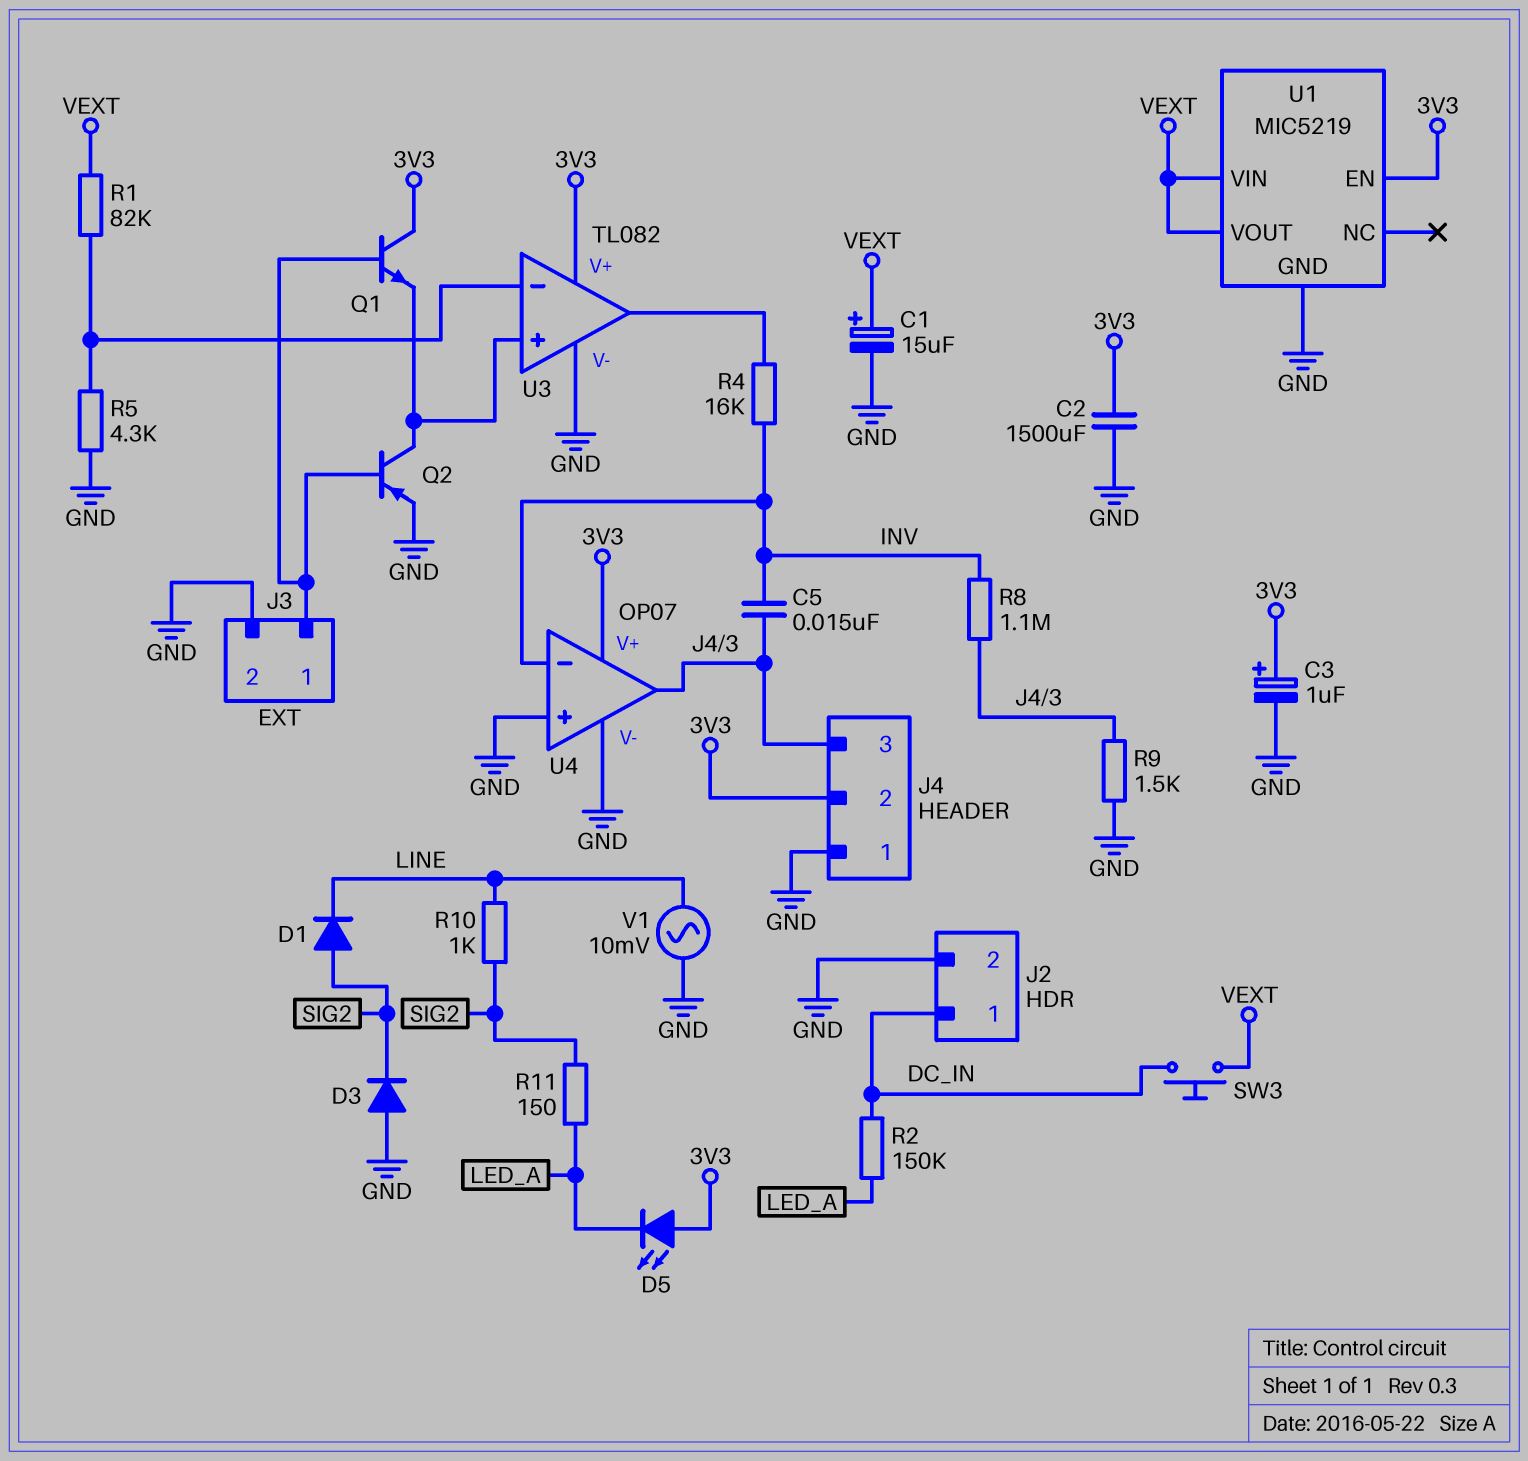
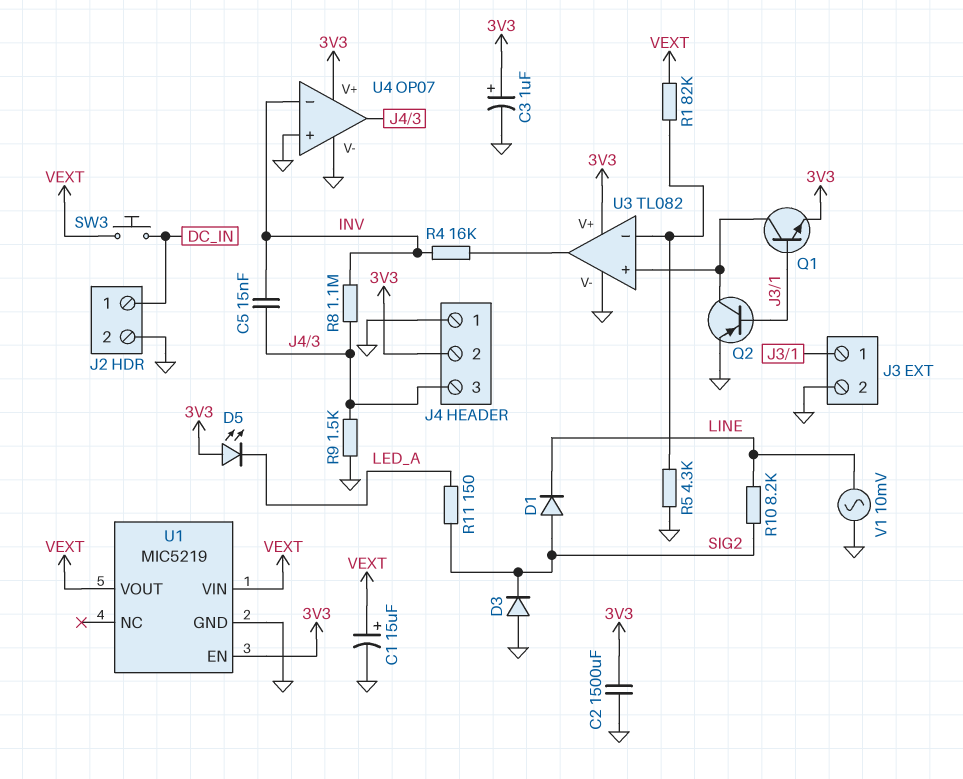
Q1: NPN (B J3/1, C 3V3, E U3/in+) -> NPN (B J3/1, C U3/in+, E 3V3)
R2: 150k (DC_IN, LED_A) -> none
R10: 1k (LINE, SIG2) -> 8.2k (LINE, SIG2)

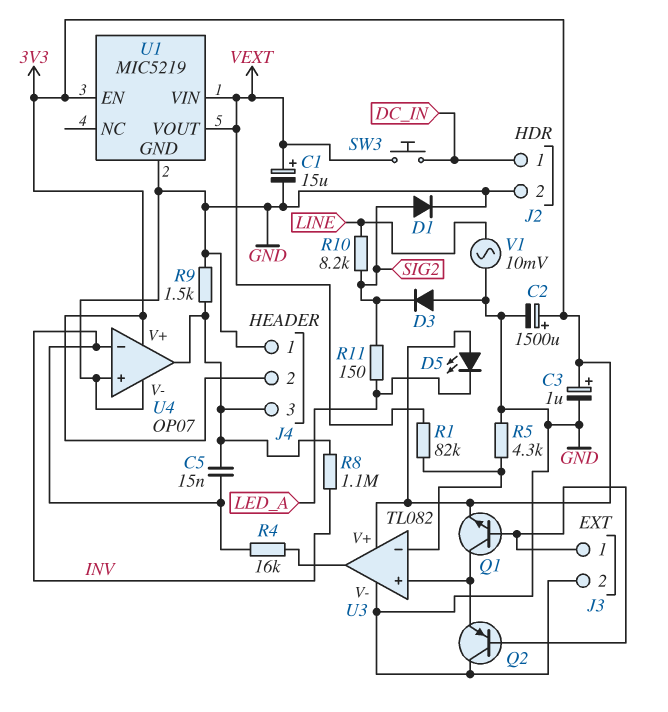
C2: 1500uF (3V3, GND) -> 1500uF (plus 3V3, minus GND)
D1: diode (A SIG2, K LINE) -> diode (A SIG2, K GND)
Q2: PNP (B J3/1, C U3/in+, E GND) -> PNP (B J3/1, C GND, E U3/in+)

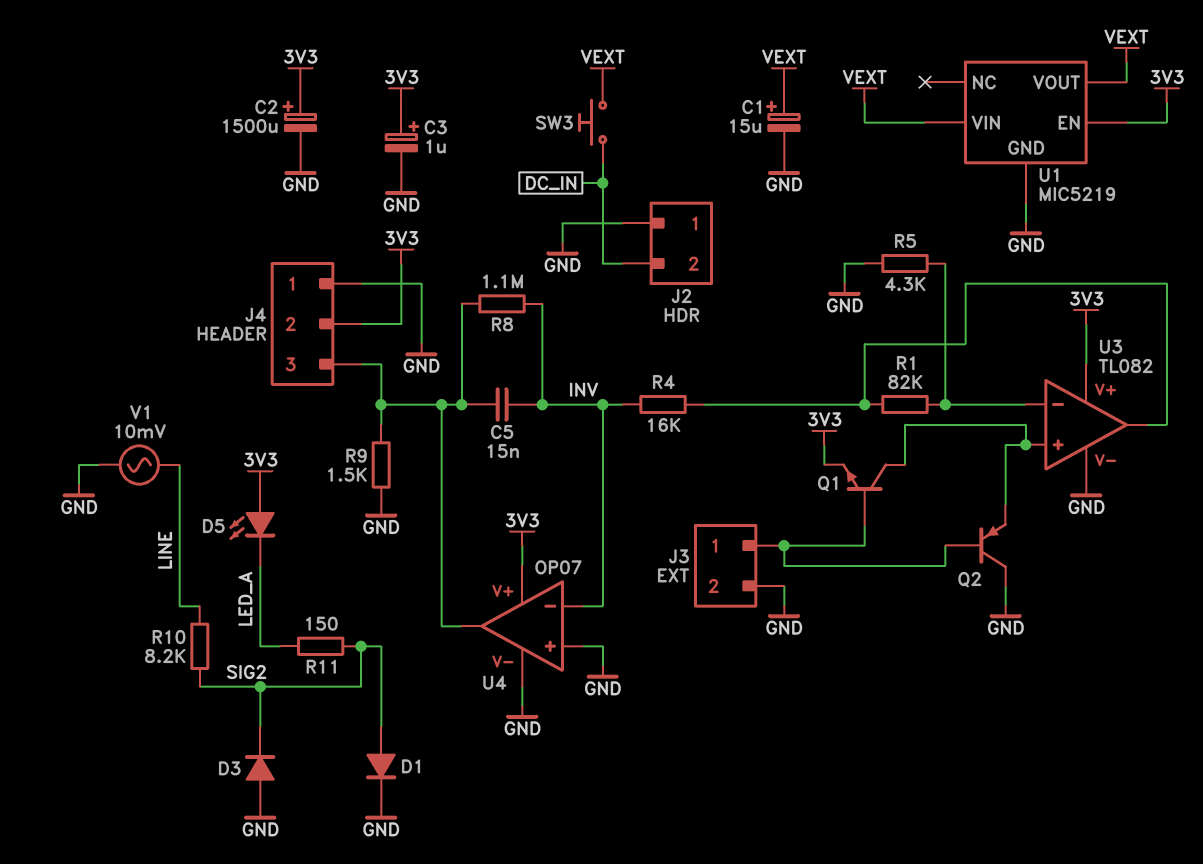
J2 pin 1: DC_IN -> GND
J2 pin 2: GND -> DC_IN
R1: 82k (U3/in-, VEXT) -> 82k (U3/in-, U3/out)

